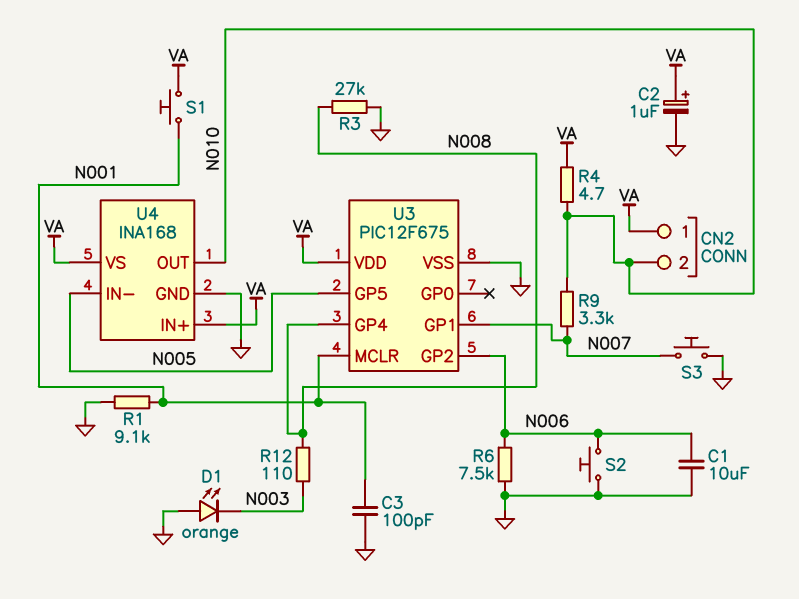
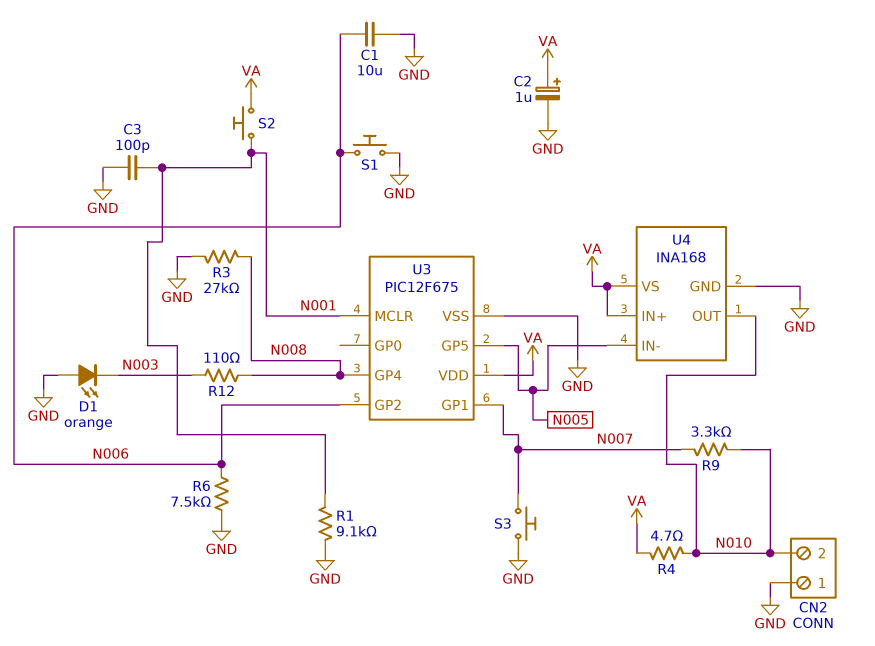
CN2 pin 1: VA -> GND
S1: button (N001, VA) -> button (GND, N006)
S2: button (GND, N006) -> button (N001, VA)

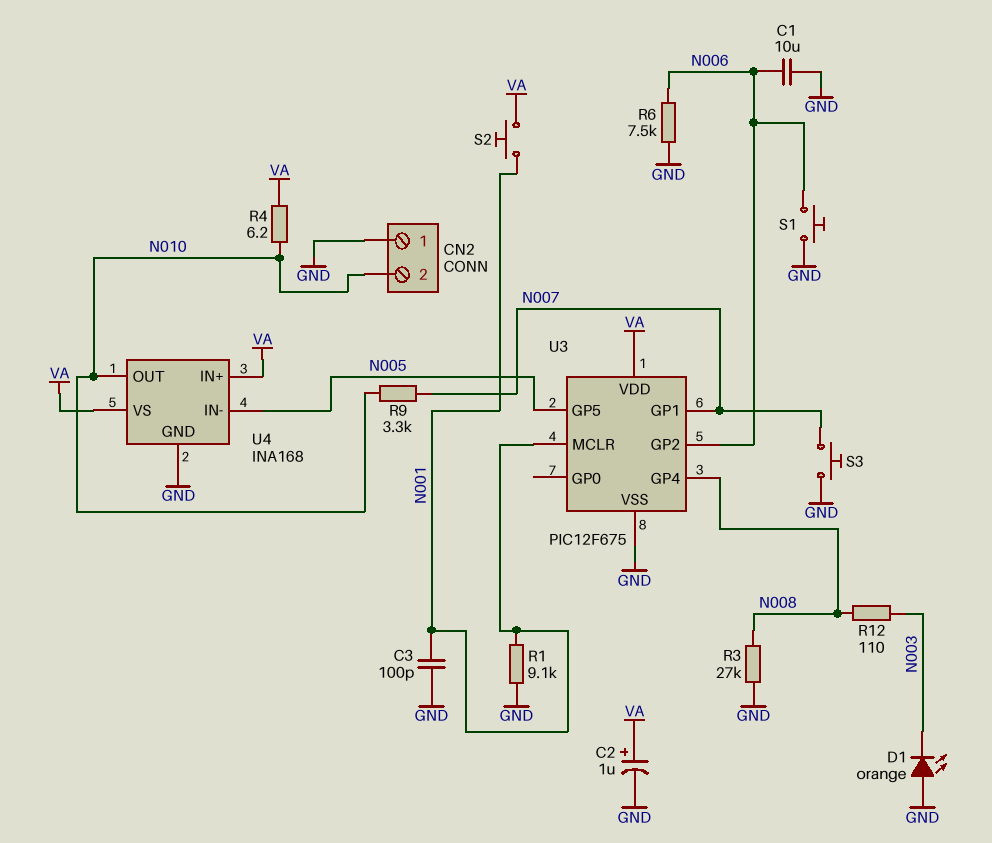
R4: 4.7 (N010, VA) -> 6.2 (N010, VA)

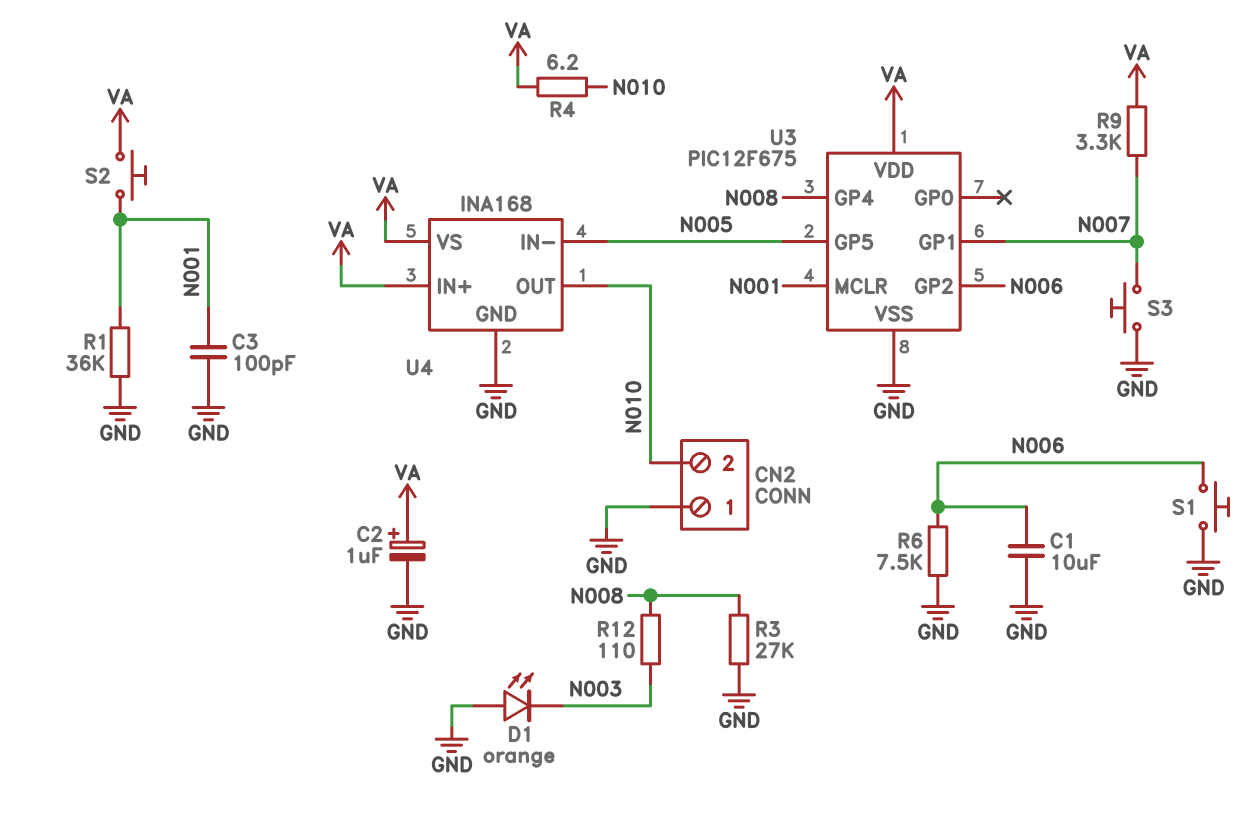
R1: 9.1k (GND, N001) -> 36k (GND, N001)
R9: 3.3k (N007, N010) -> 3.3k (N007, VA)

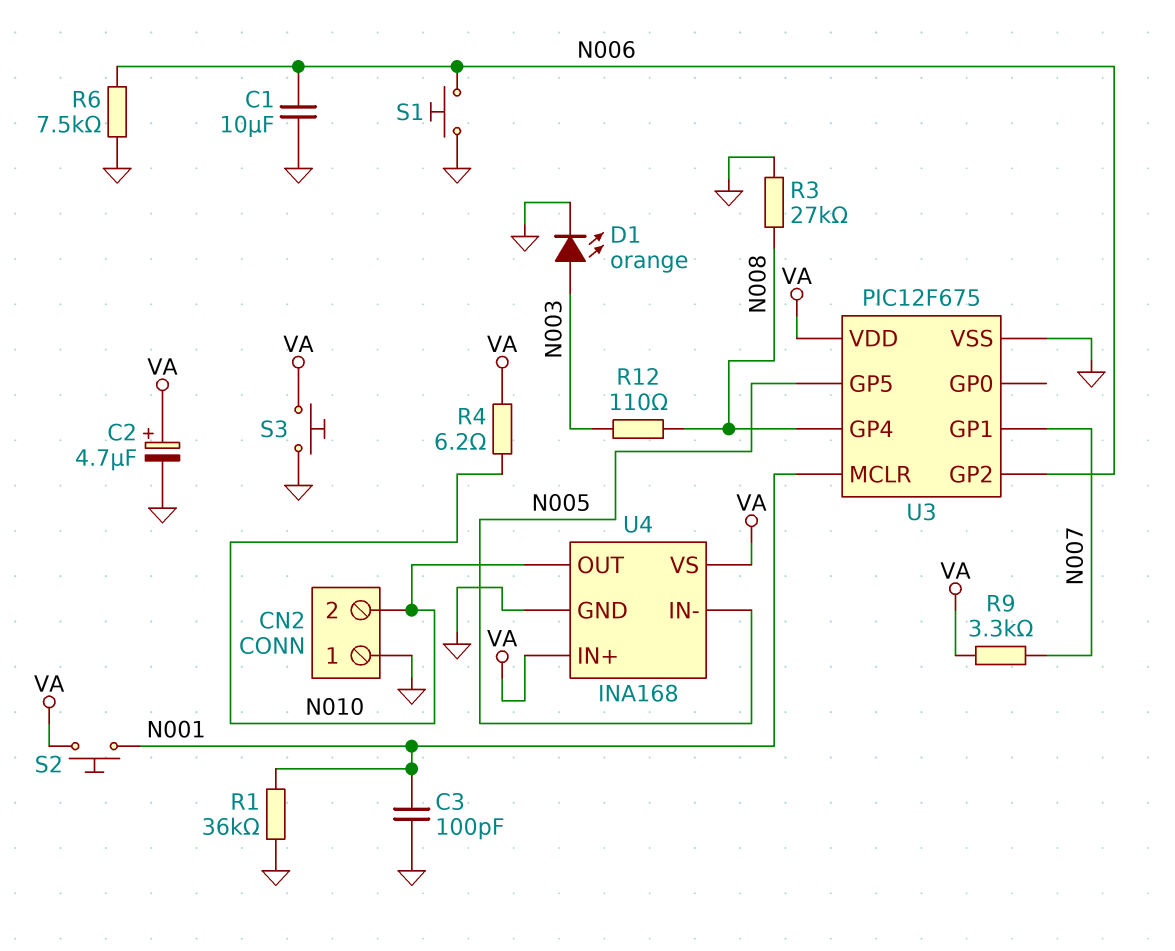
C2: 1uF (plus VA, minus GND) -> 4.7uF (plus VA, minus GND)
D1: LED orange (A GND, K N003) -> LED orange (A N003, K GND)
S3: button (GND, N007) -> button (GND, VA)

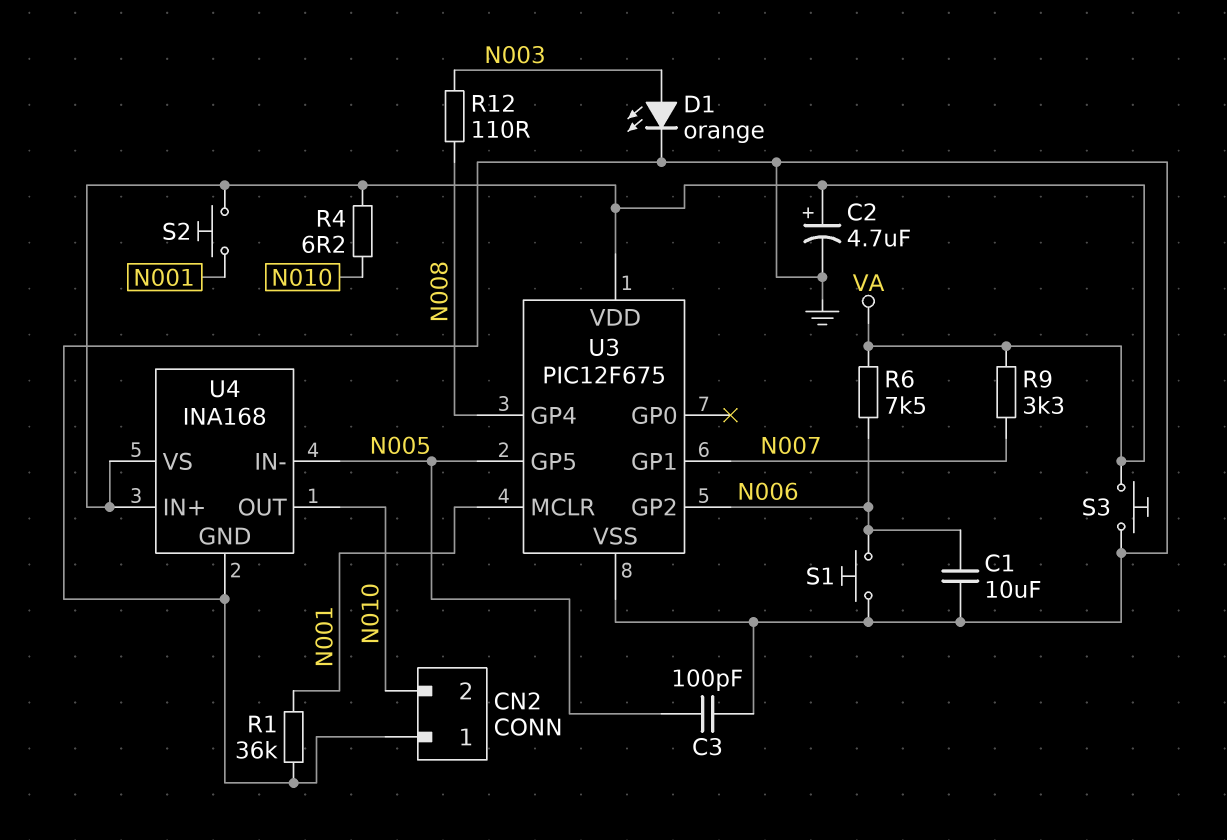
C3: 100pF (GND, N001) -> 100pF (GND, N005)
R3: 27k (GND, N008) -> none
R6: 7.5k (GND, N006) -> 7.5k (N006, VA)

